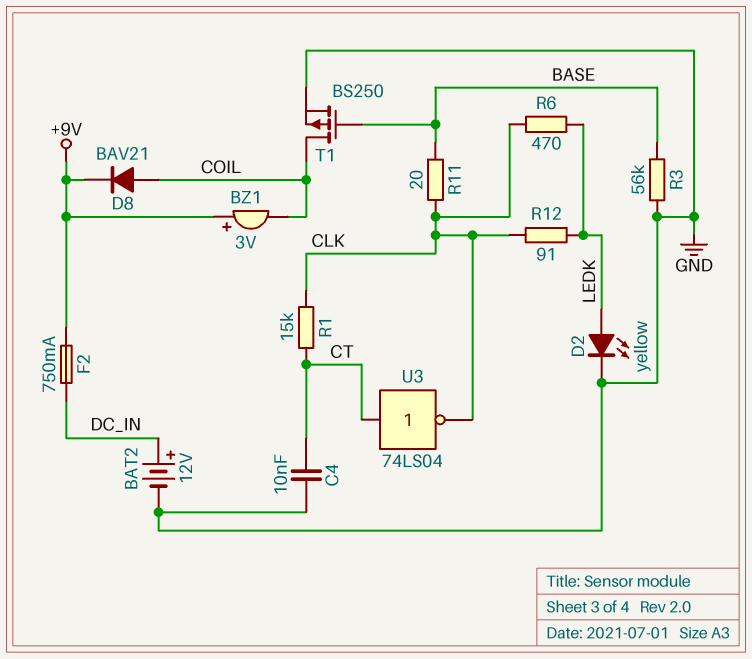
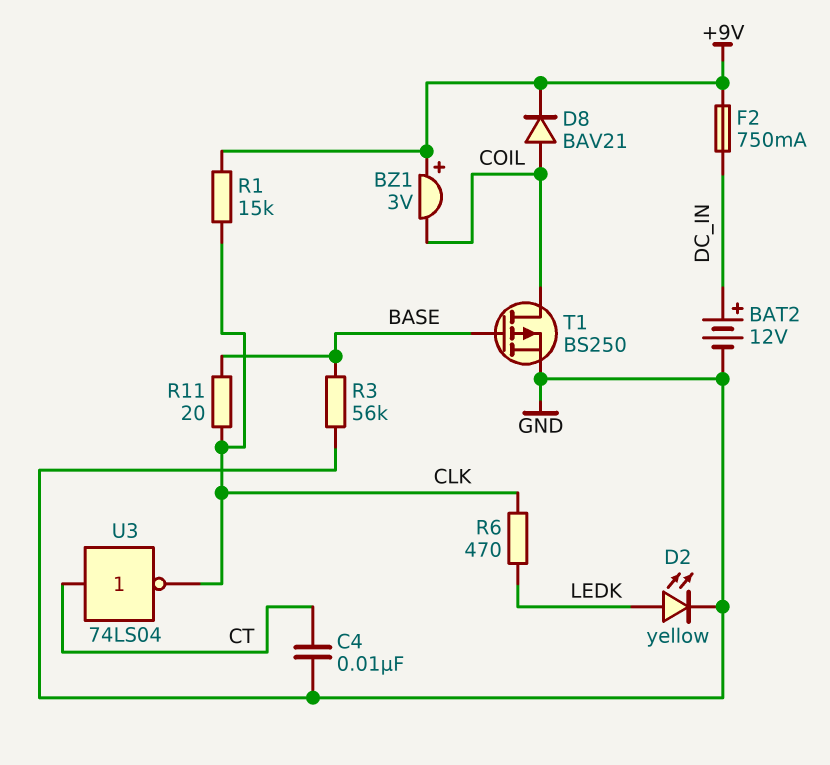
R1: 15k (CLK, CT) -> 15k (+9V, CLK)
R12: 91 (CLK, LEDK) -> none

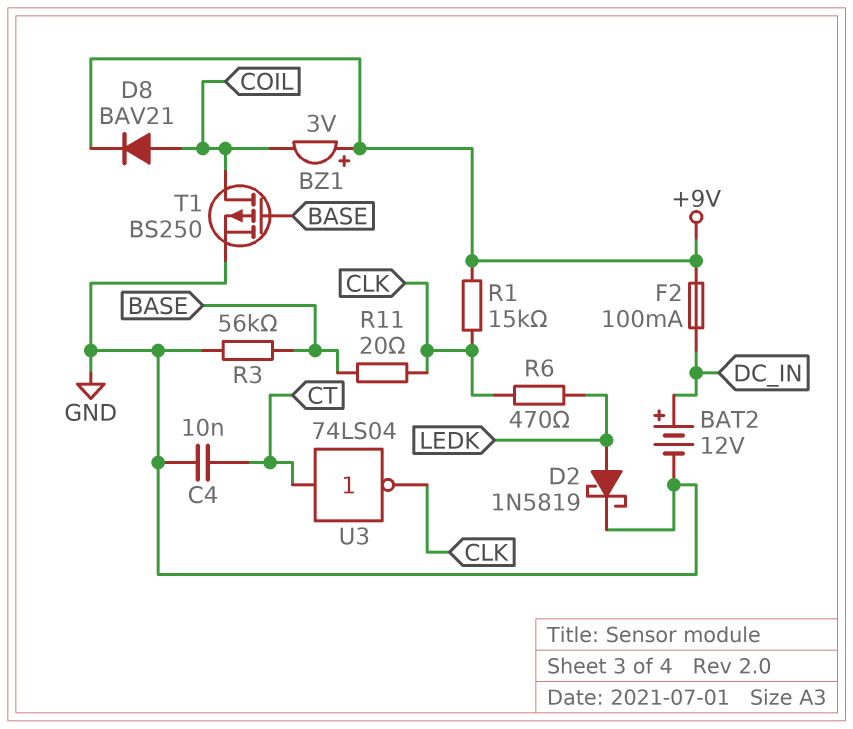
D2: LED yellow (A LEDK, K GND) -> schottky 1N5819 (A LEDK, K GND)
F2: 750mA (+9V, DC_IN) -> 100mA (+9V, DC_IN)

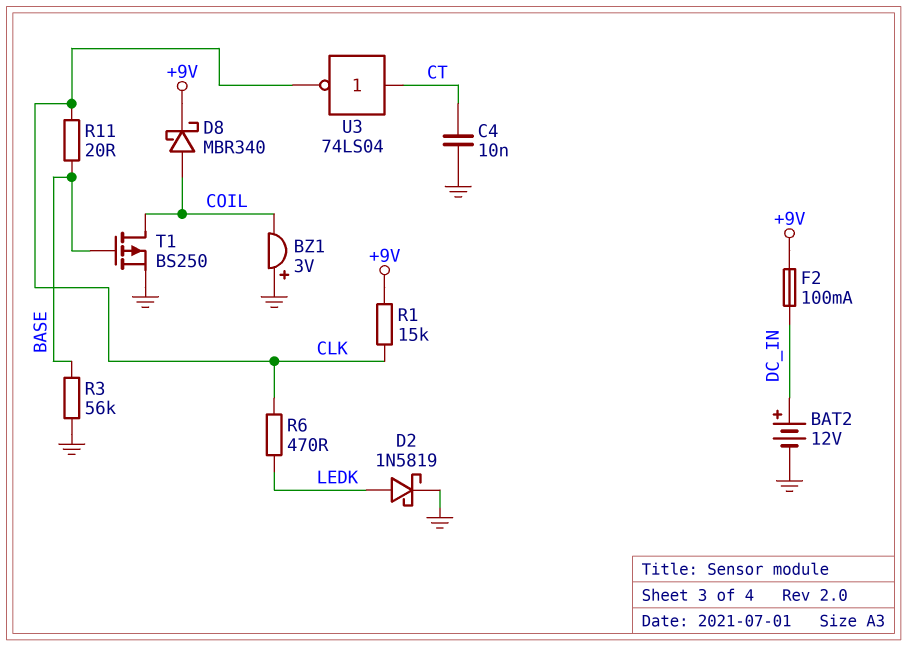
BZ1: buzzer 3V (plus +9V, minus COIL) -> buzzer 3V (plus GND, minus COIL)
D8: diode BAV21 (A COIL, K +9V) -> schottky MBR340 (A COIL, K +9V)

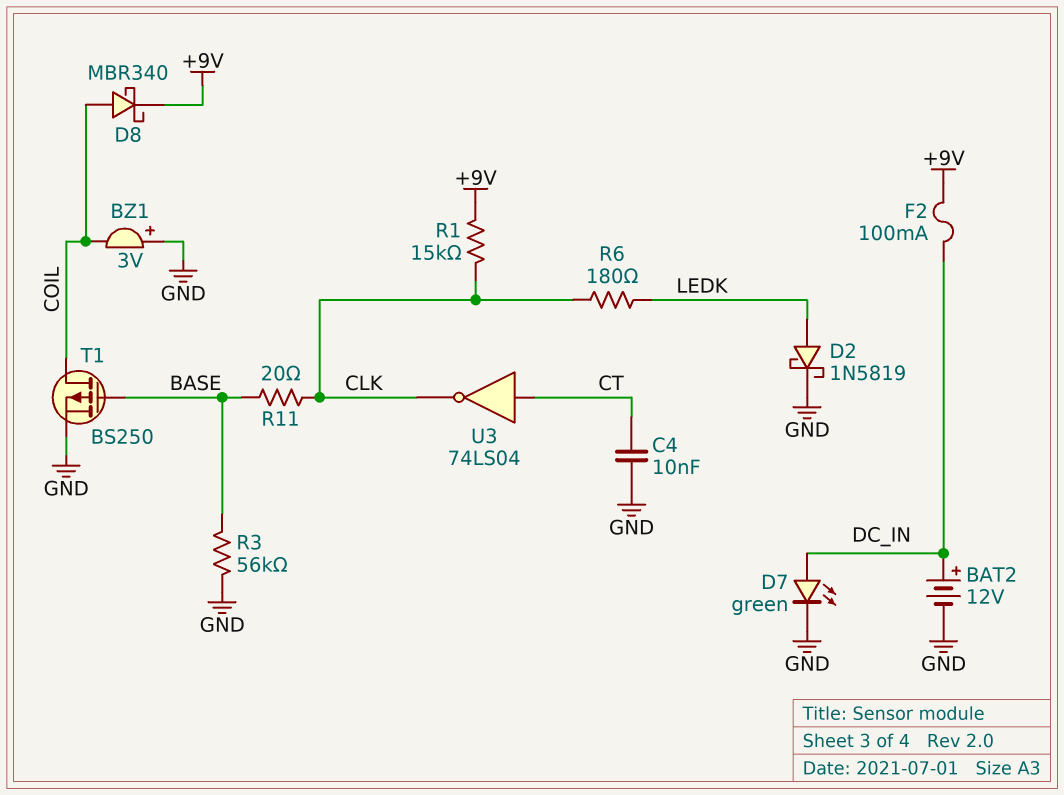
D7: none -> LED green (A DC_IN, K GND)
R6: 470 (CLK, LEDK) -> 180 (CLK, LEDK)

